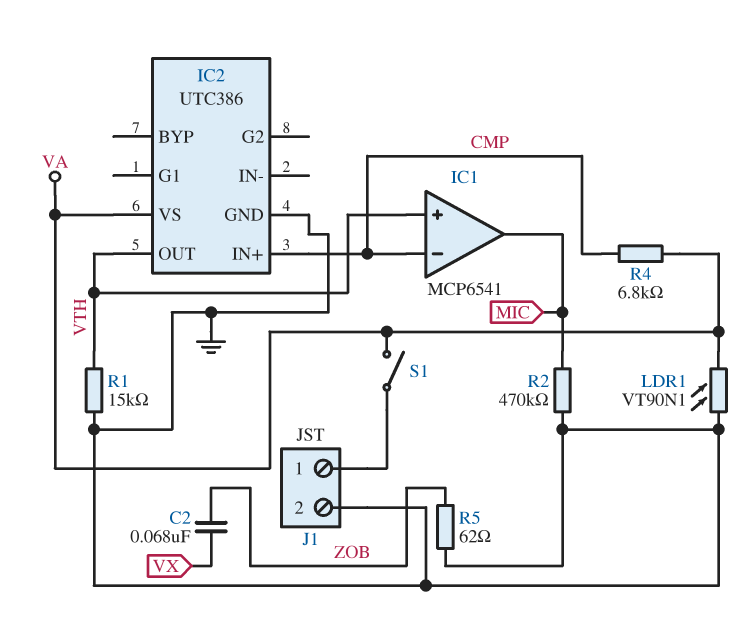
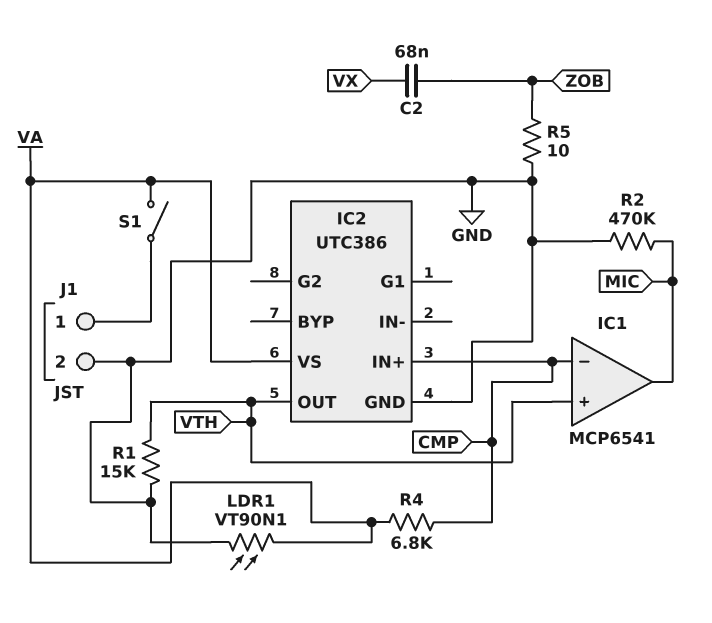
R5: 62 (GND, ZOB) -> 10 (GND, ZOB)

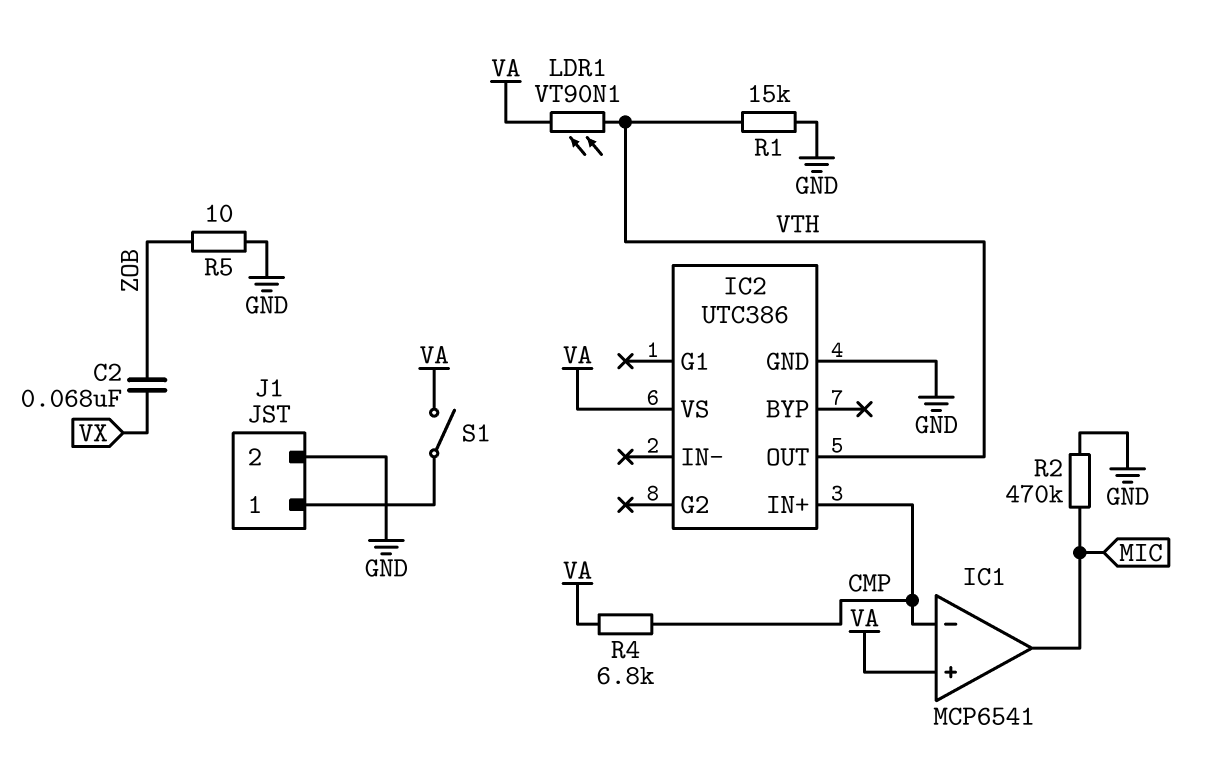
IC1 pin in+: VTH -> VA
LDR1: VT90N1 (GND, VA) -> VT90N1 (VA, VTH)

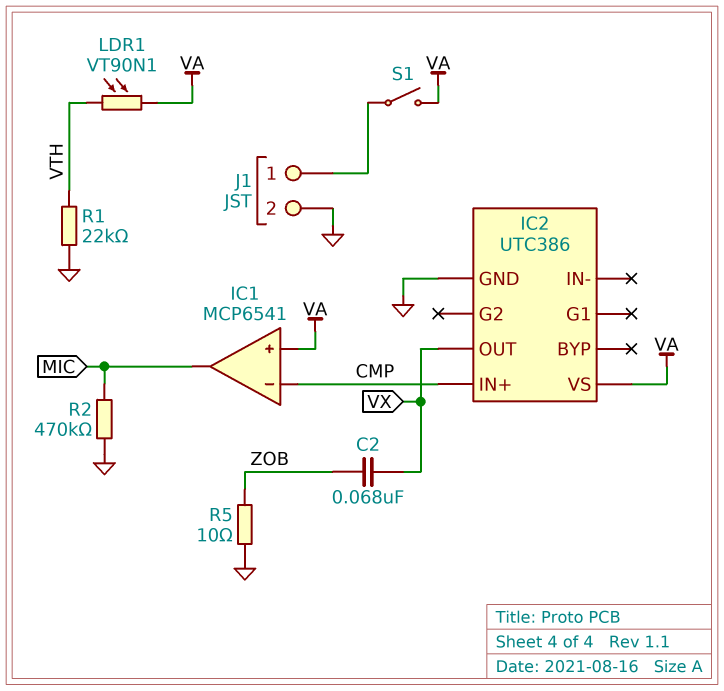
IC2 pin OUT: VTH -> VX
R1: 15k (GND, VTH) -> 22k (GND, VTH)
R4: 6.8k (CMP, VA) -> none

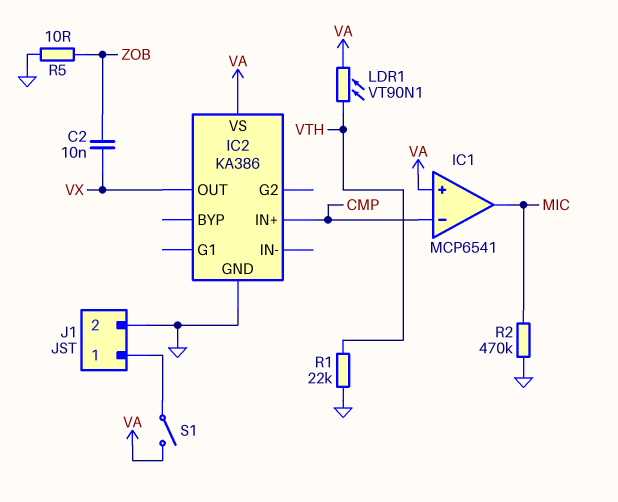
C2: 68nF (VX, ZOB) -> 10nF (VX, ZOB)
IC2: UTC386 -> KA386

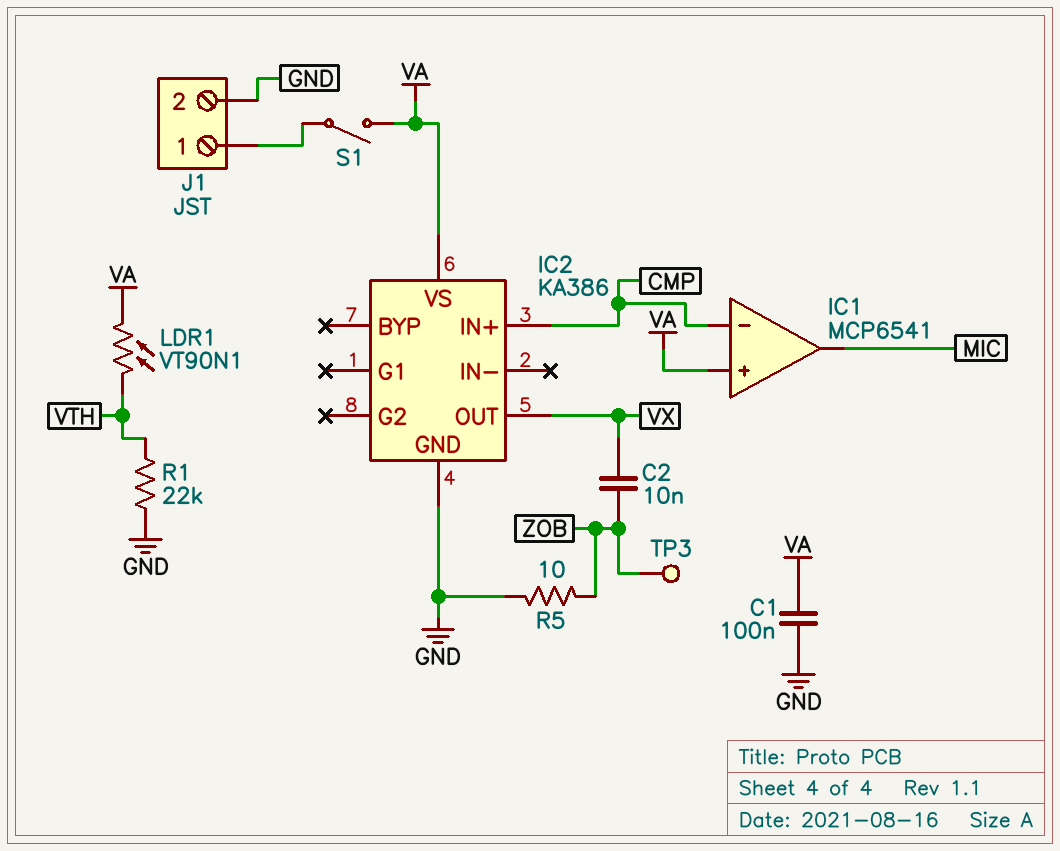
C1: none -> 100nF (GND, VA)
R2: 470k (GND, MIC) -> none
TP3: none -> test point (ZOB)

